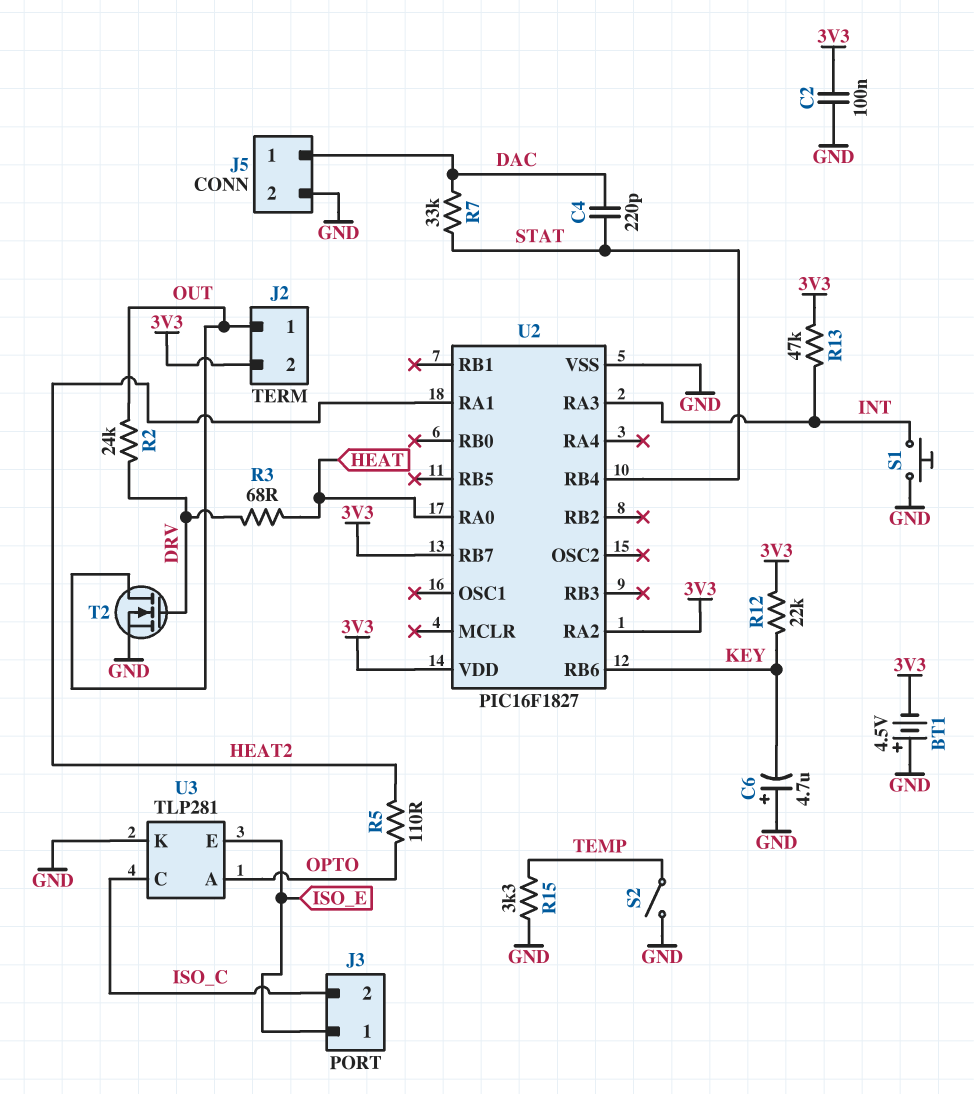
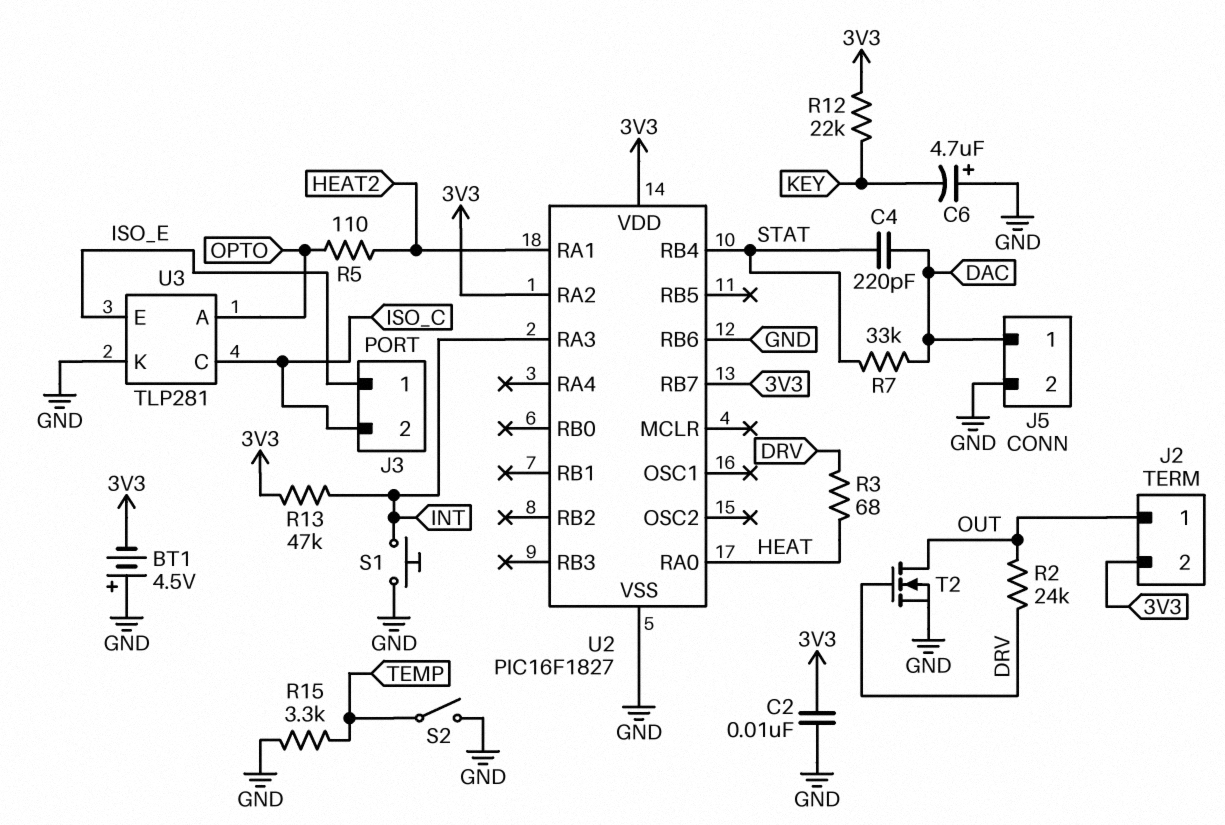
C2: 100nF (3V3, GND) -> 10nF (3V3, GND)
U2 pin RB6: KEY -> GND

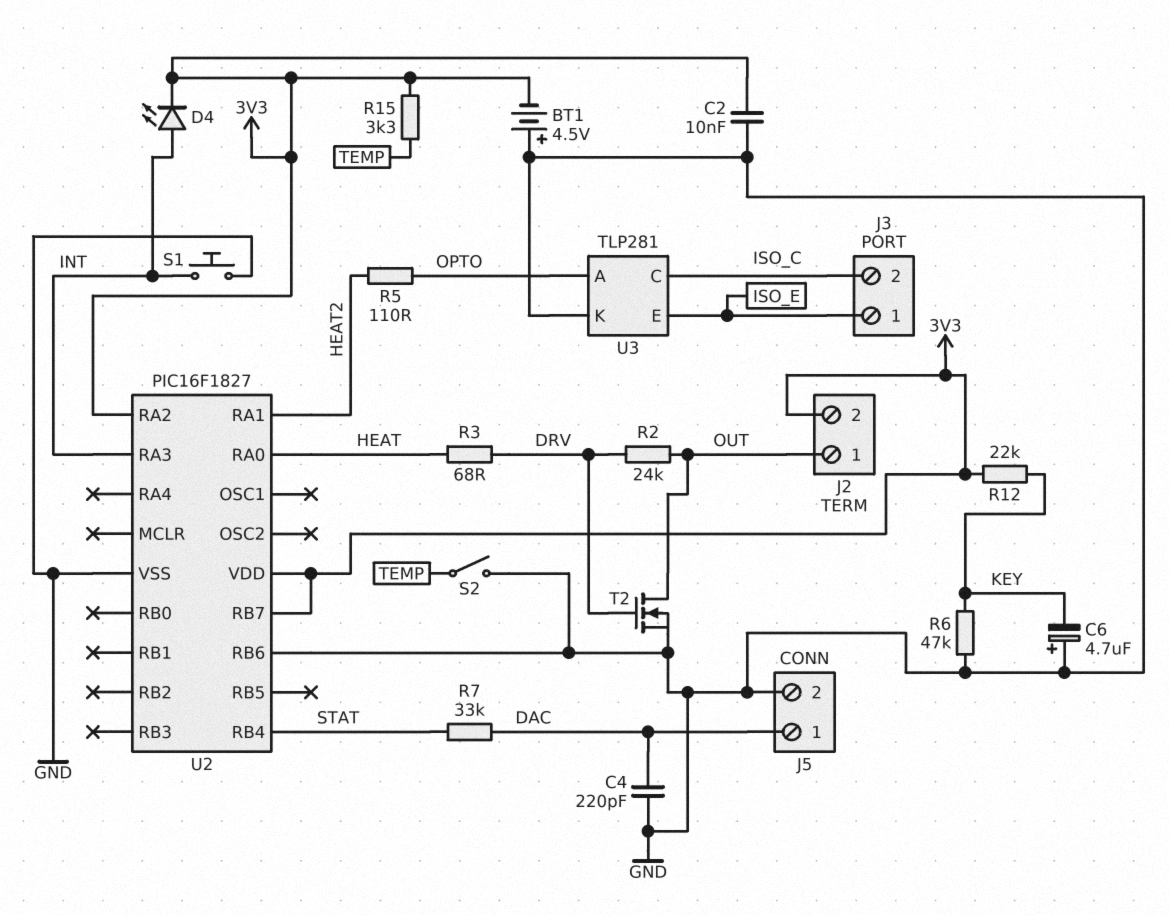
C4: 220pF (DAC, STAT) -> 220pF (DAC, GND)
D4: none -> LED (A INT, K 3V3)
R6: none -> 47k (GND, KEY)
R13: 47k (3V3, INT) -> none
R15: 3.3k (GND, TEMP) -> 3.3k (3V3, TEMP)

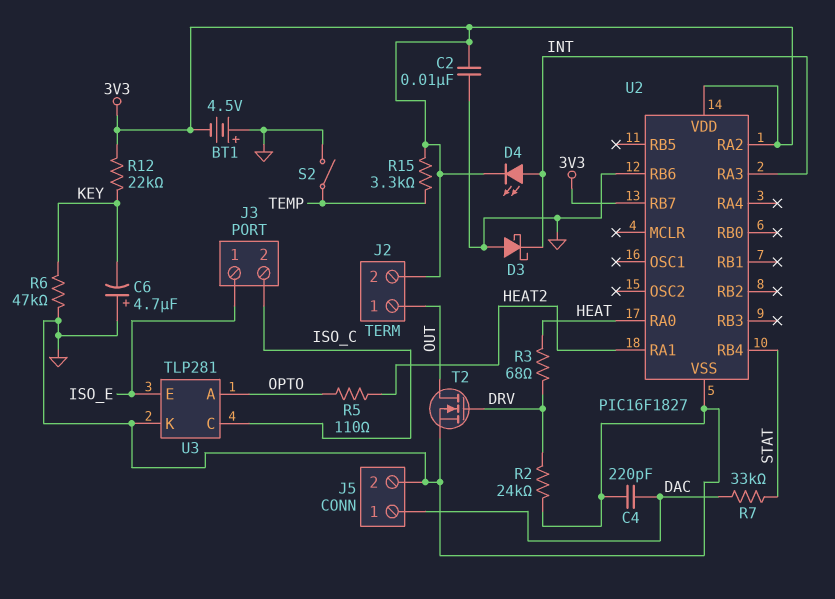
D3: none -> schottky (A GND, K INT)
R2: 24k (DRV, OUT) -> 24k (DRV, GND)
S1: button (GND, INT) -> none

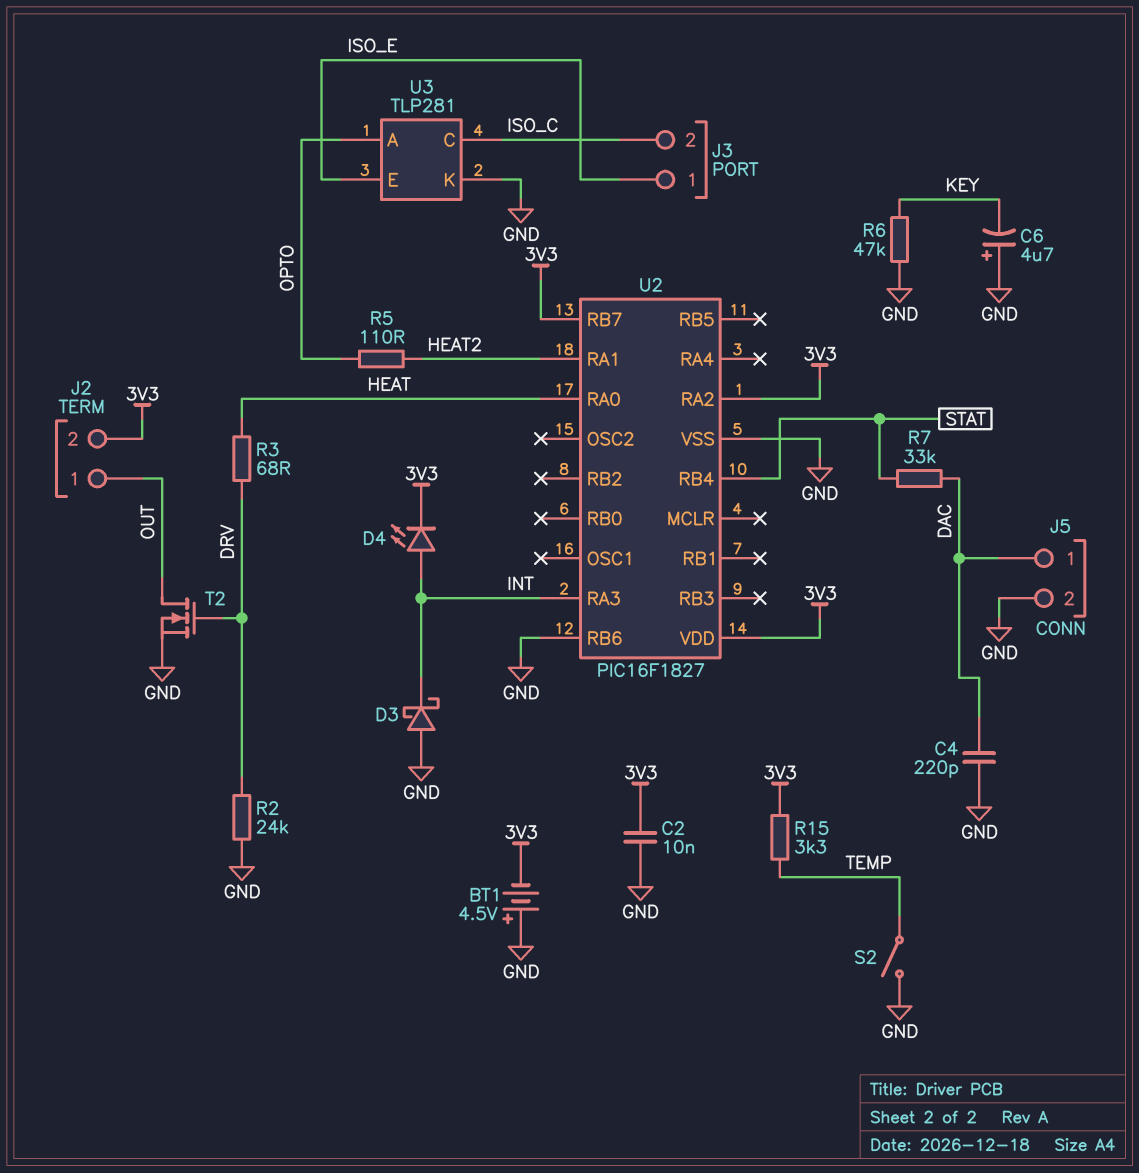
R12: 22k (3V3, KEY) -> none

